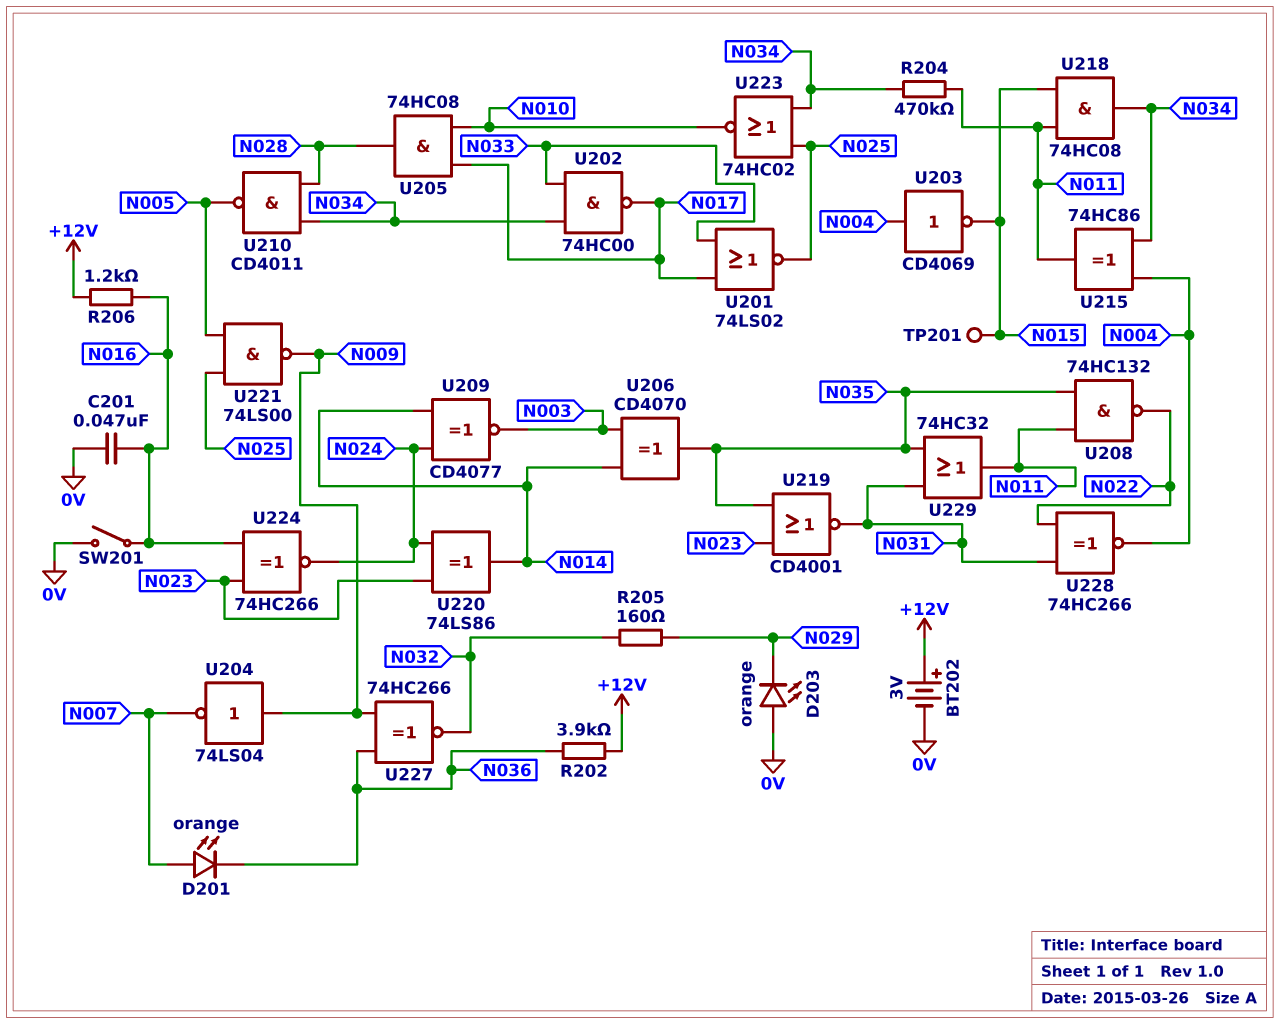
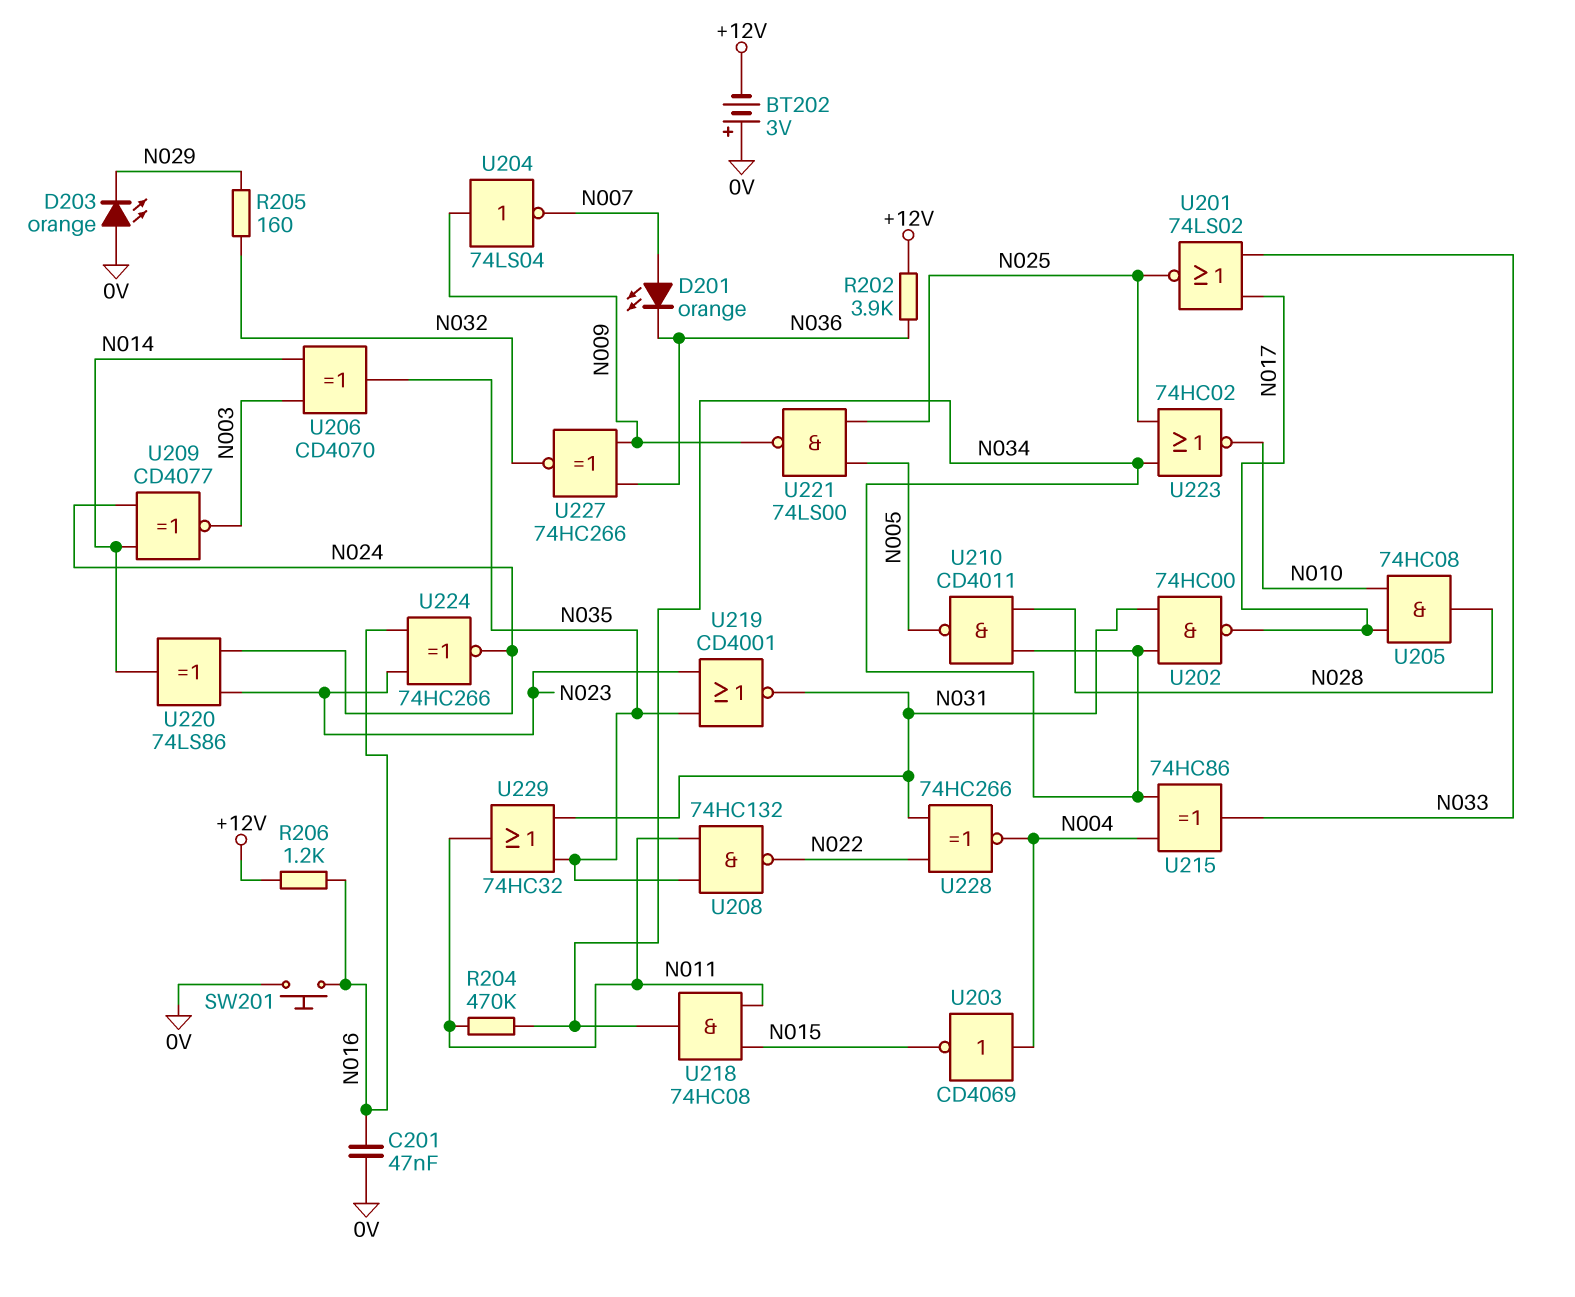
BT202: 3V (plus +12V, minus 0V) -> 3V (plus 0V, minus +12V)
SW201: switch (0V, N016) -> button (0V, N016)
TP201: test point (N015) -> none
U202: NAND 74HC00 (in N033, in N034, out N017) -> NAND 74HC00 (in N031, in N034, out N017)
U215: XOR 74HC86 (in N004, in N034, out N011) -> XOR 74HC86 (in N004, in N034, out N033)

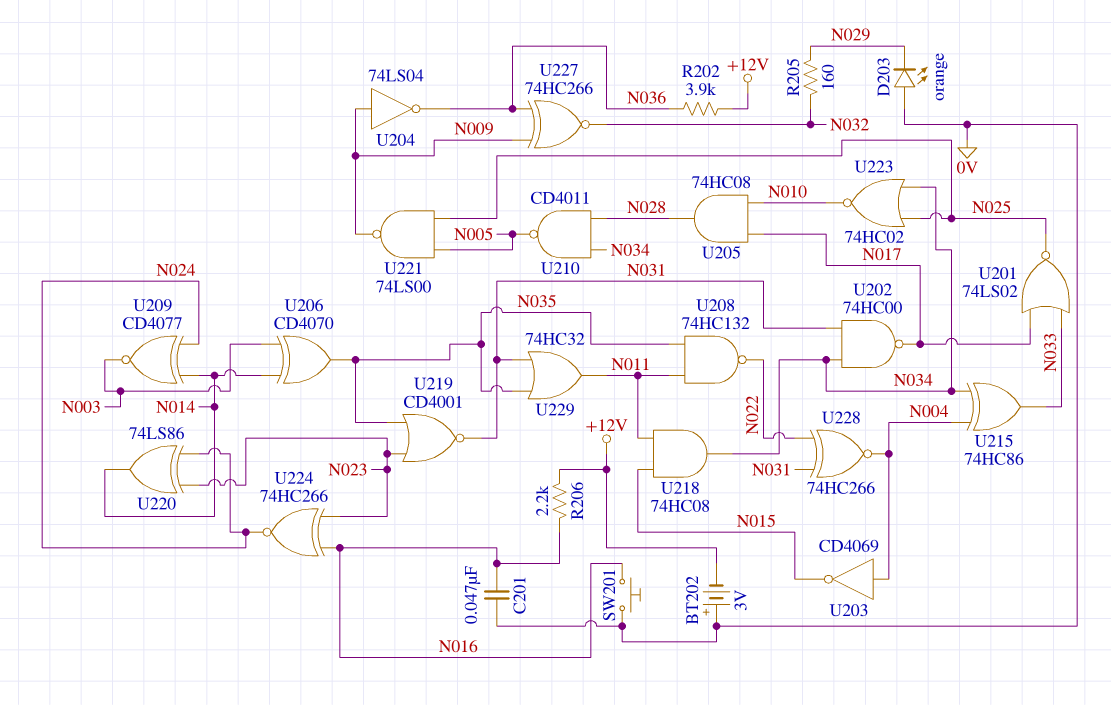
D201: LED orange (A N007, K N036) -> none
R204: 470k (N011, N034) -> none
R206: 1.2k (+12V, N016) -> 2.2k (+12V, N016)
U204: NOT 74LS04 (in N009, out N007) -> NOT 74LS04 (in N009, out N036)

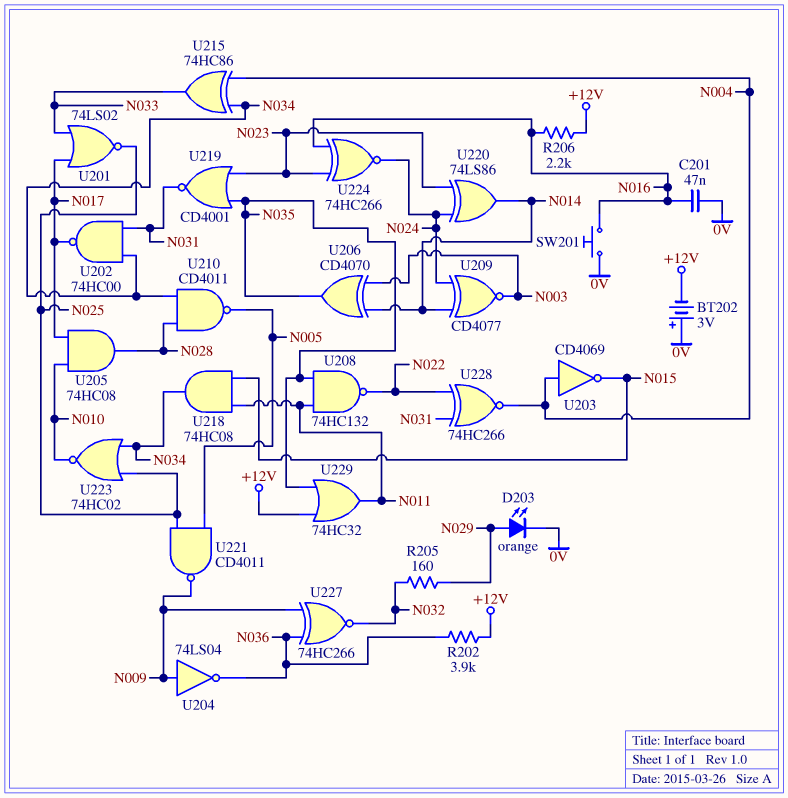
D203: LED orange (A 0V, K N029) -> LED orange (A N029, K 0V)
U221: NAND 74LS00 (in N005, in N025, out N009) -> NAND CD4011 (in N005, in N025, out N009)
U229: OR 74HC32 (in N031, in N035, out N011) -> OR 74HC32 (in +12V, in N035, out N011)

